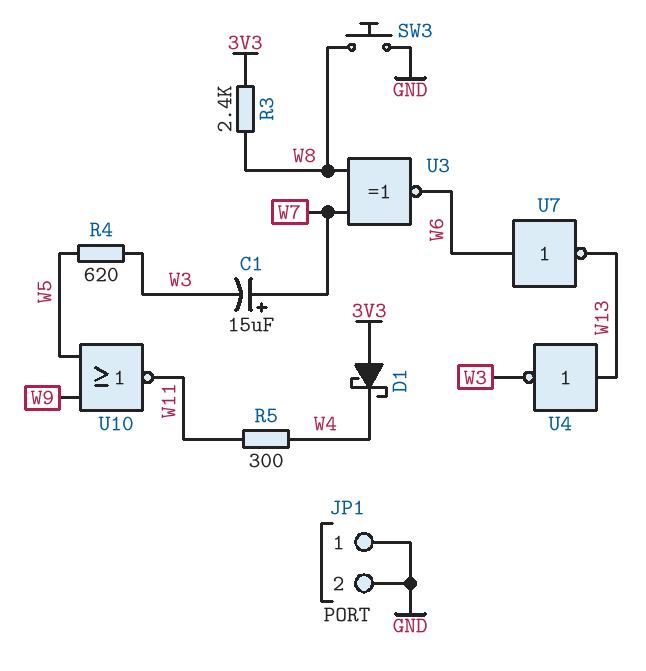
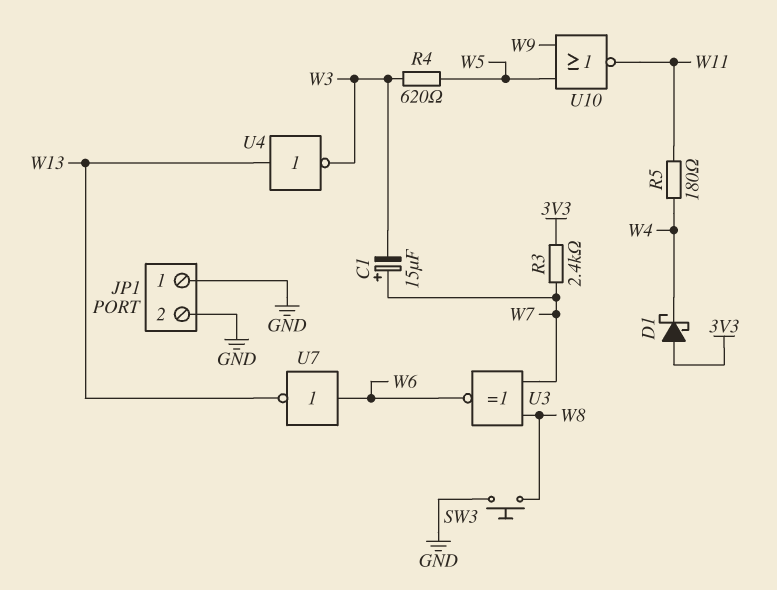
R3: 2.4k (3V3, W8) -> 2.4k (3V3, W7)
R5: 300 (W4, W11) -> 180 (W4, W11)

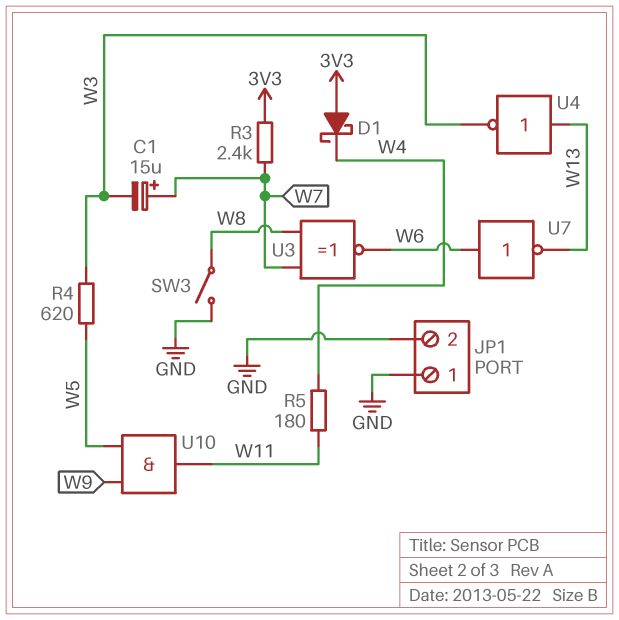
SW3: button (GND, W8) -> switch (GND, W8)
U10: NOR (in W5, in W9, out W11) -> AND (in W5, in W9, out W11)

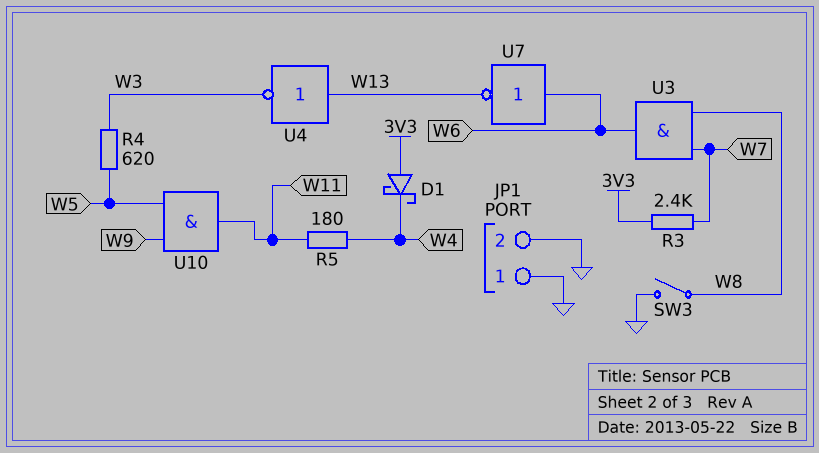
C1: 15uF (plus W7, minus W3) -> none
U3: XNOR (in W7, in W8, out W6) -> AND (in W7, in W8, out W6)

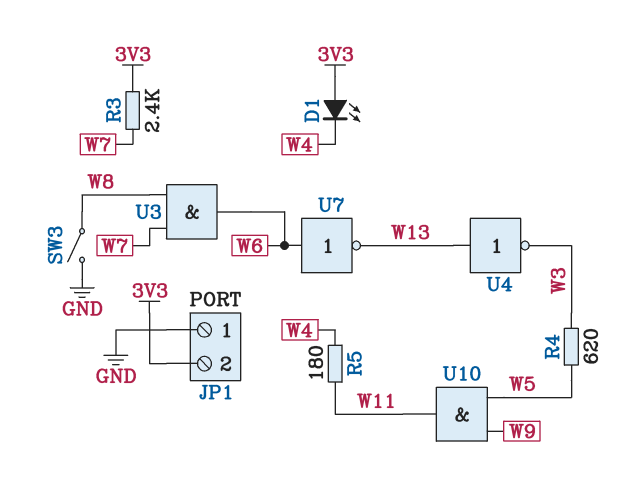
D1: schottky (A 3V3, K W4) -> LED (A 3V3, K W4)
JP1 pin 2: GND -> 3V3

